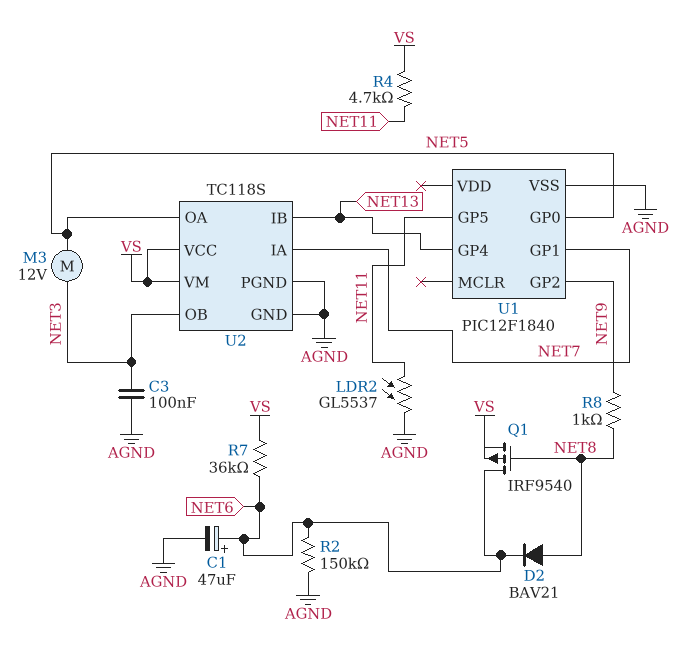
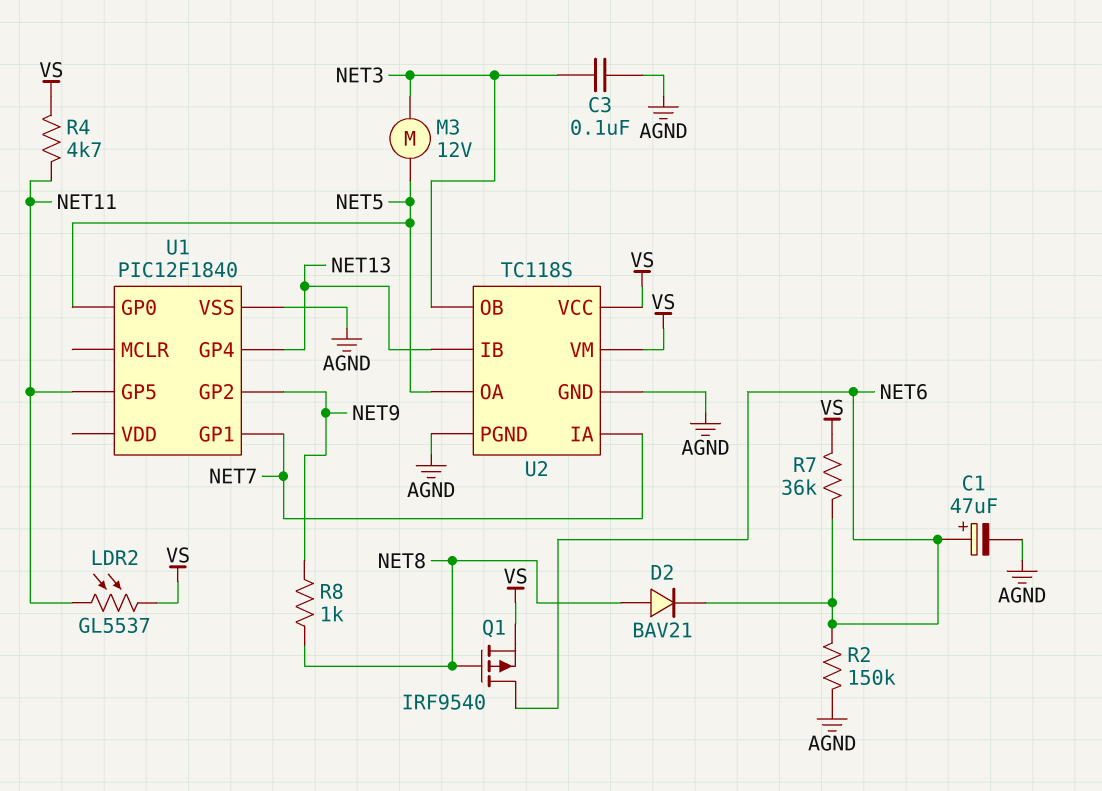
LDR2: GL5537 (AGND, NET11) -> GL5537 (NET11, VS)

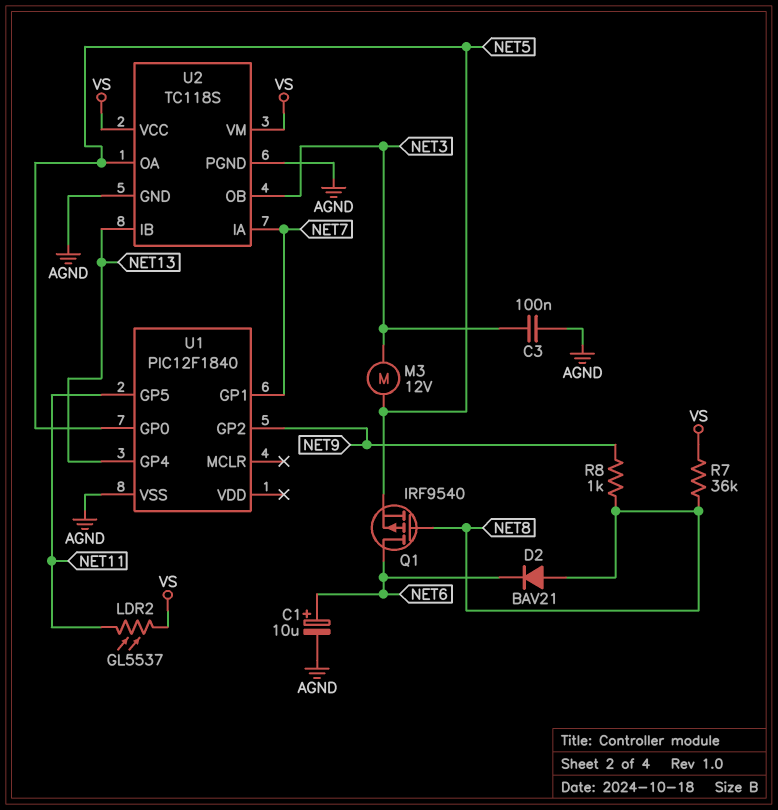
C1: 47uF (plus NET6, minus AGND) -> 10uF (plus NET6, minus AGND)
Q1: PMOS IRF9540 (G NET8, D NET6, S VS) -> PMOS IRF9540 (G NET8, D NET6, S NET5)
R2: 150k (AGND, NET6) -> none
R4: 4.7k (NET11, VS) -> none
R7: 36k (NET6, VS) -> 36k (NET8, VS)

